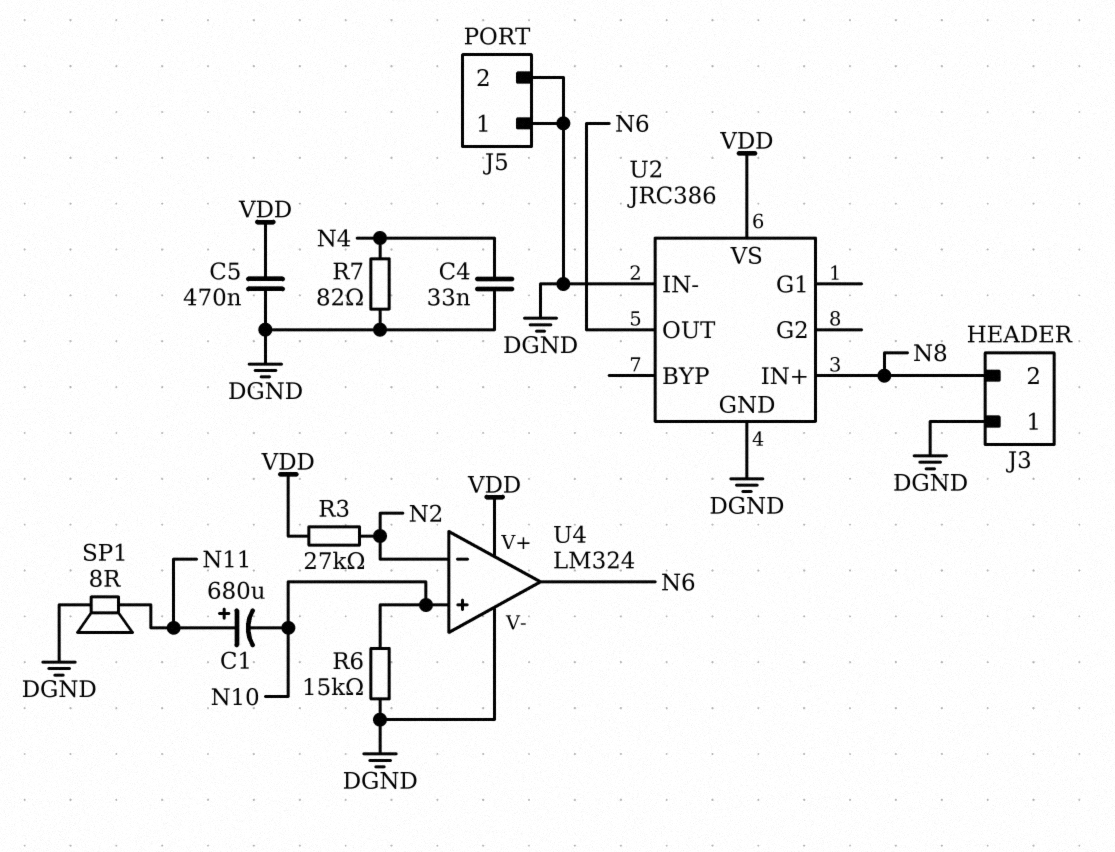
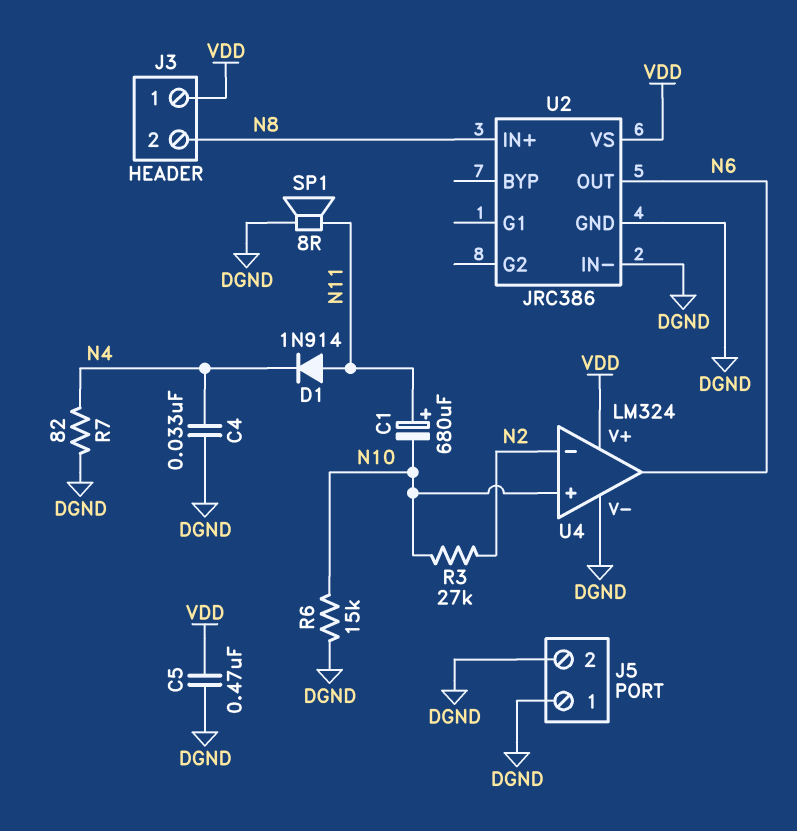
D1: none -> diode 1N914 (A N11, K N4)
J3 pin 1: DGND -> VDD
R3: 27k (N2, VDD) -> 27k (N2, N10)

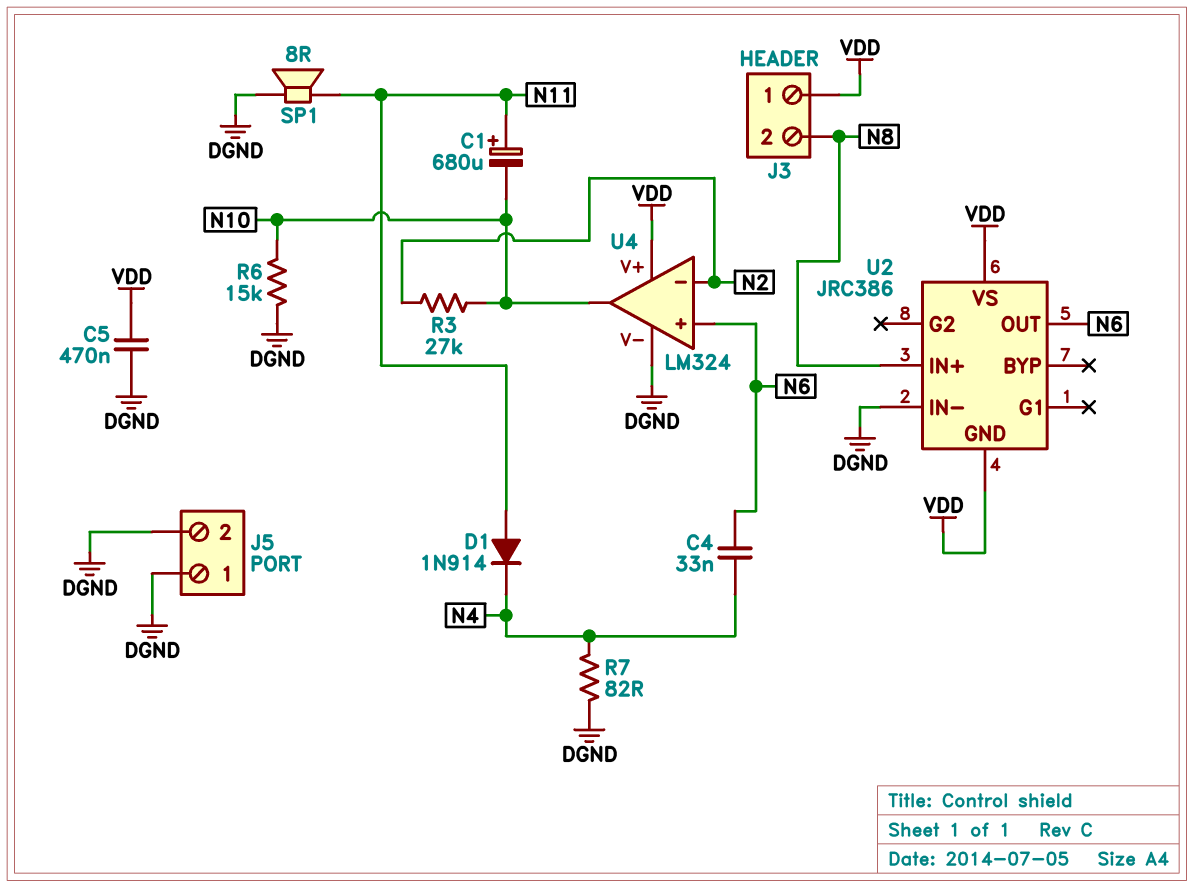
C4: 33nF (DGND, N4) -> 33nF (N4, N6)
U2 pin GND: DGND -> VDD
U4 pin in+: N10 -> N6
U4 pin out: N6 -> N10

